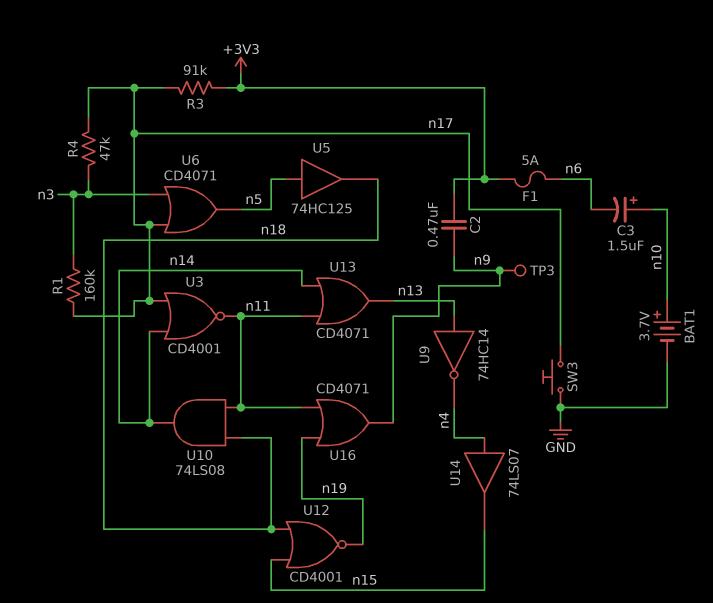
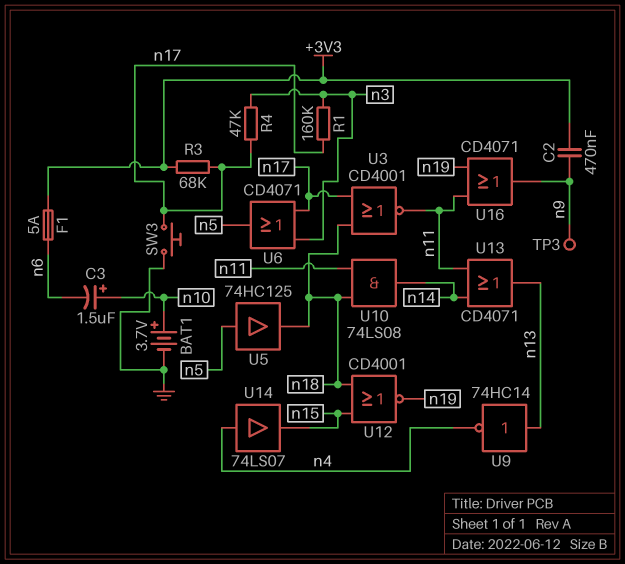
R3: 91k (+3V3, n17) -> 68k (+3V3, n17)
U3: NOR CD4001 (in n14, in n17, out n11) -> NOR CD4001 (in n17, in n18, out n11)

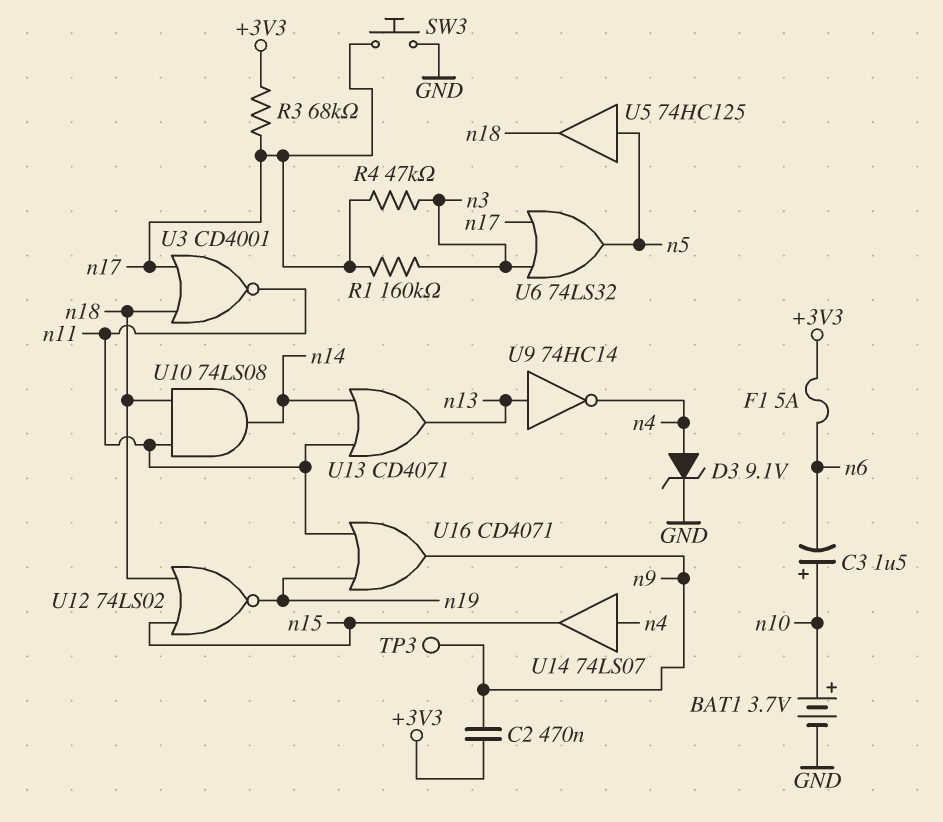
D3: none -> zener 9.1V (A n4, K GND)
U6: OR CD4071 (in n3, in n17, out n5) -> OR 74LS32 (in n3, in n17, out n5)
U12: NOR CD4001 (in n15, in n18, out n19) -> NOR 74LS02 (in n15, in n18, out n19)

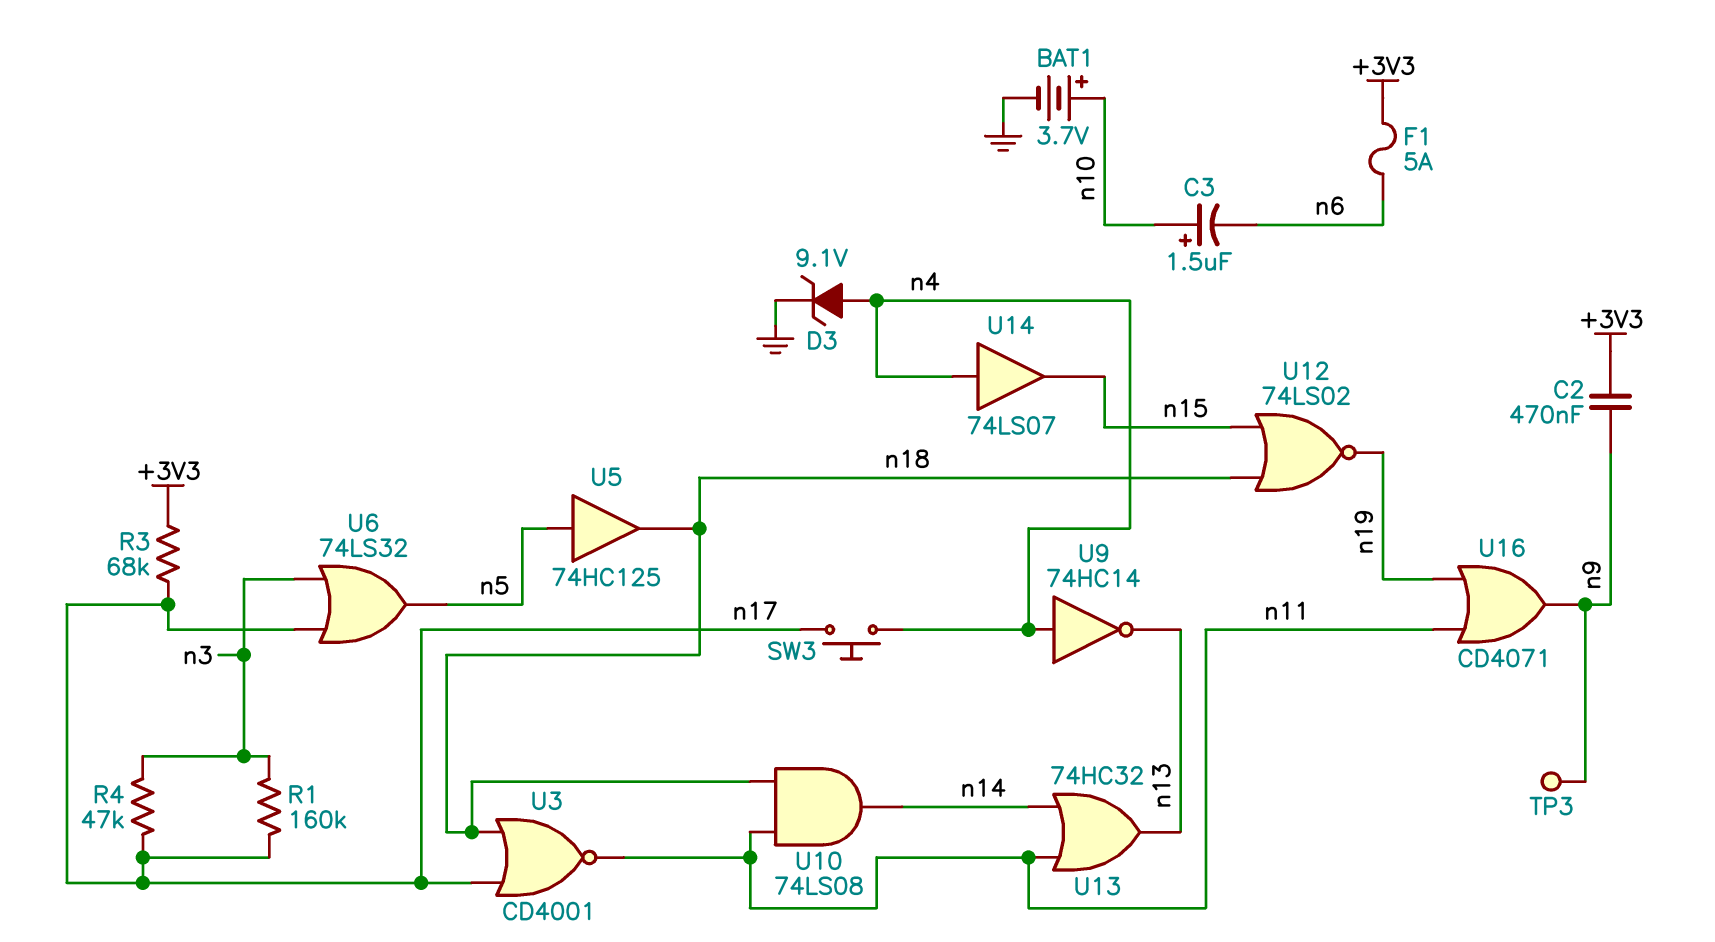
SW3: button (GND, n17) -> button (n4, n17)
U9: NOT 74HC14 (in n13, out n4) -> NOT 74HC14 (in n4, out n13)
U13: OR CD4071 (in n11, in n14, out n13) -> OR 74HC32 (in n11, in n14, out n13)

